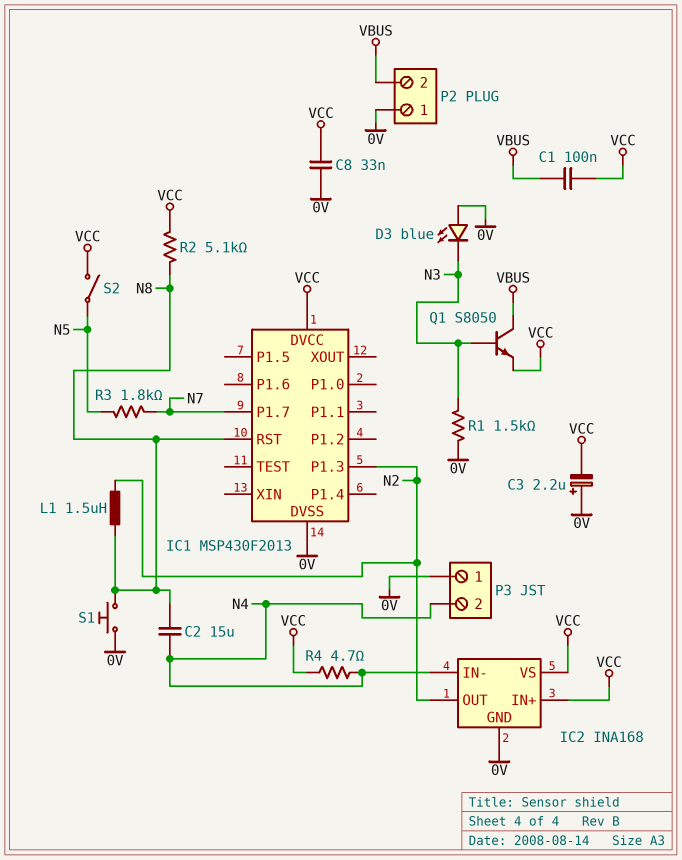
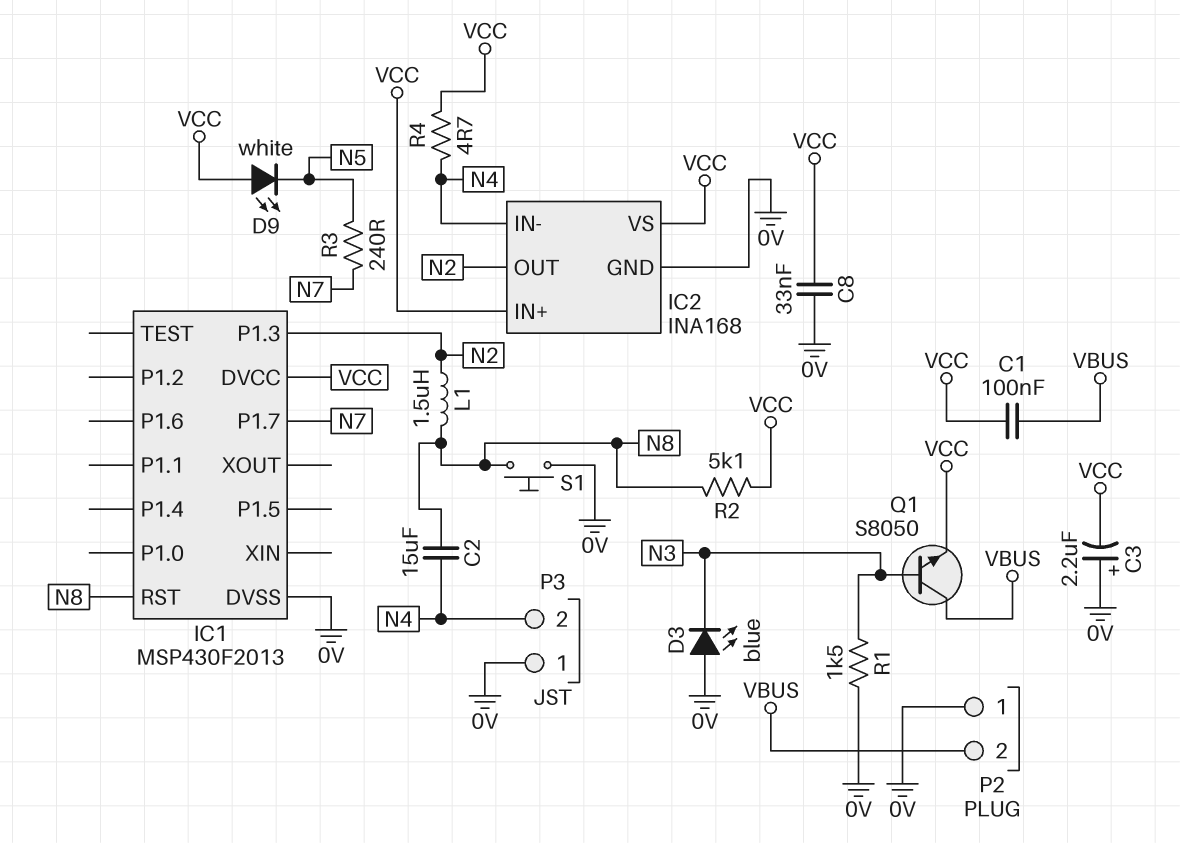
D9: none -> LED white (A VCC, K N5)
R3: 1.8k (N5, N7) -> 240 (N5, N7)
S2: switch (N5, VCC) -> none

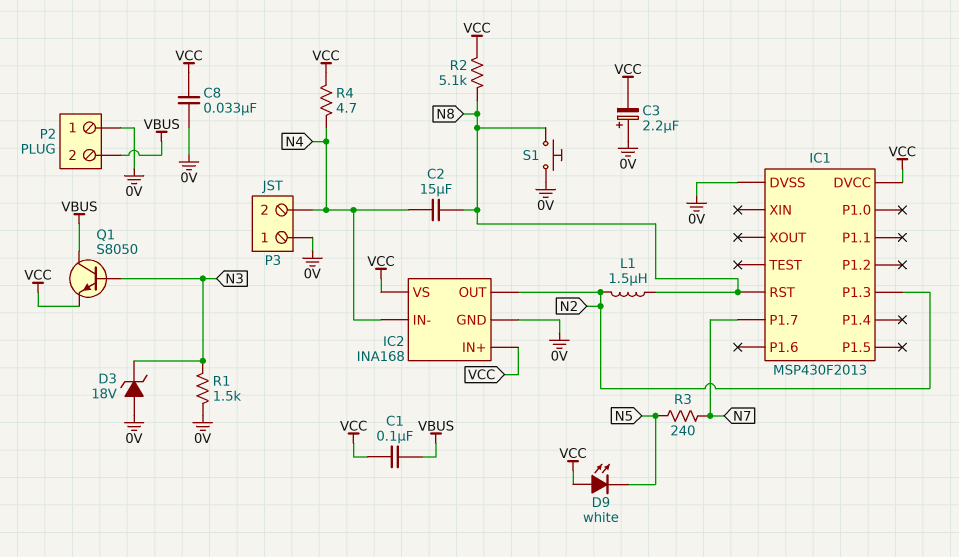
D3: LED blue (A 0V, K N3) -> zener 18V (A 0V, K N3)

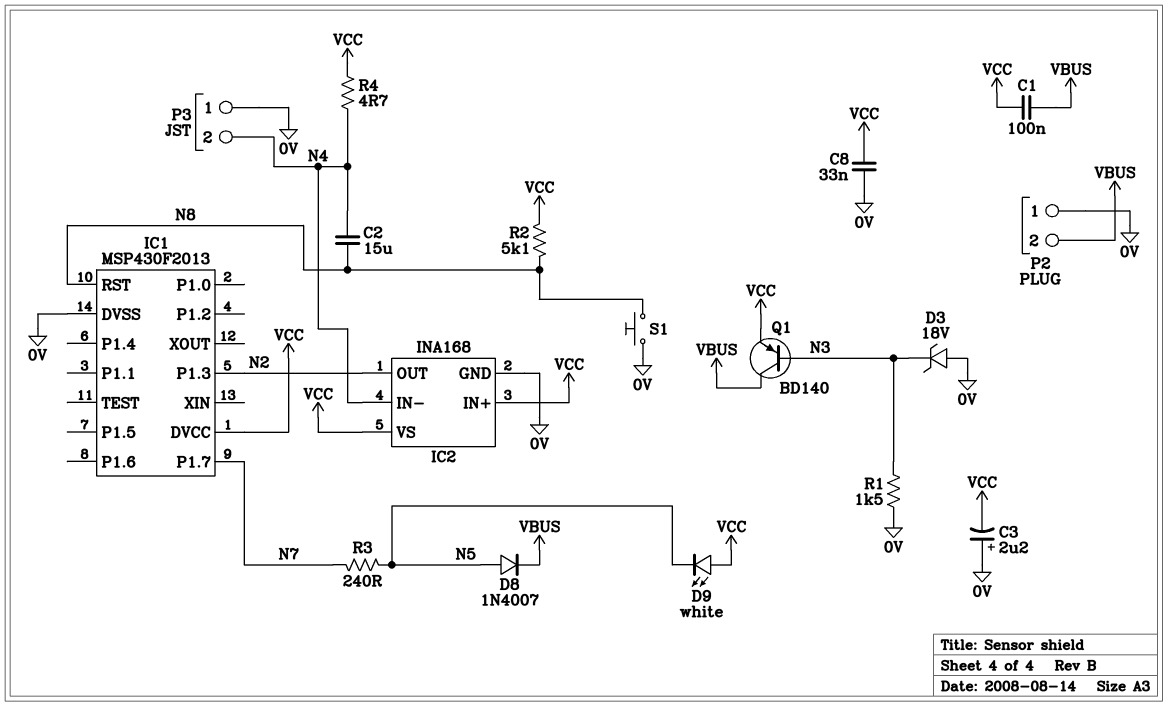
D8: none -> diode 1N4007 (A N5, K VBUS)
L1: 1.5uH (N2, N8) -> none
Q1: NPN S8050 (B N3, C VBUS, E VCC) -> PNP BD140 (B N3, C VBUS, E VCC)

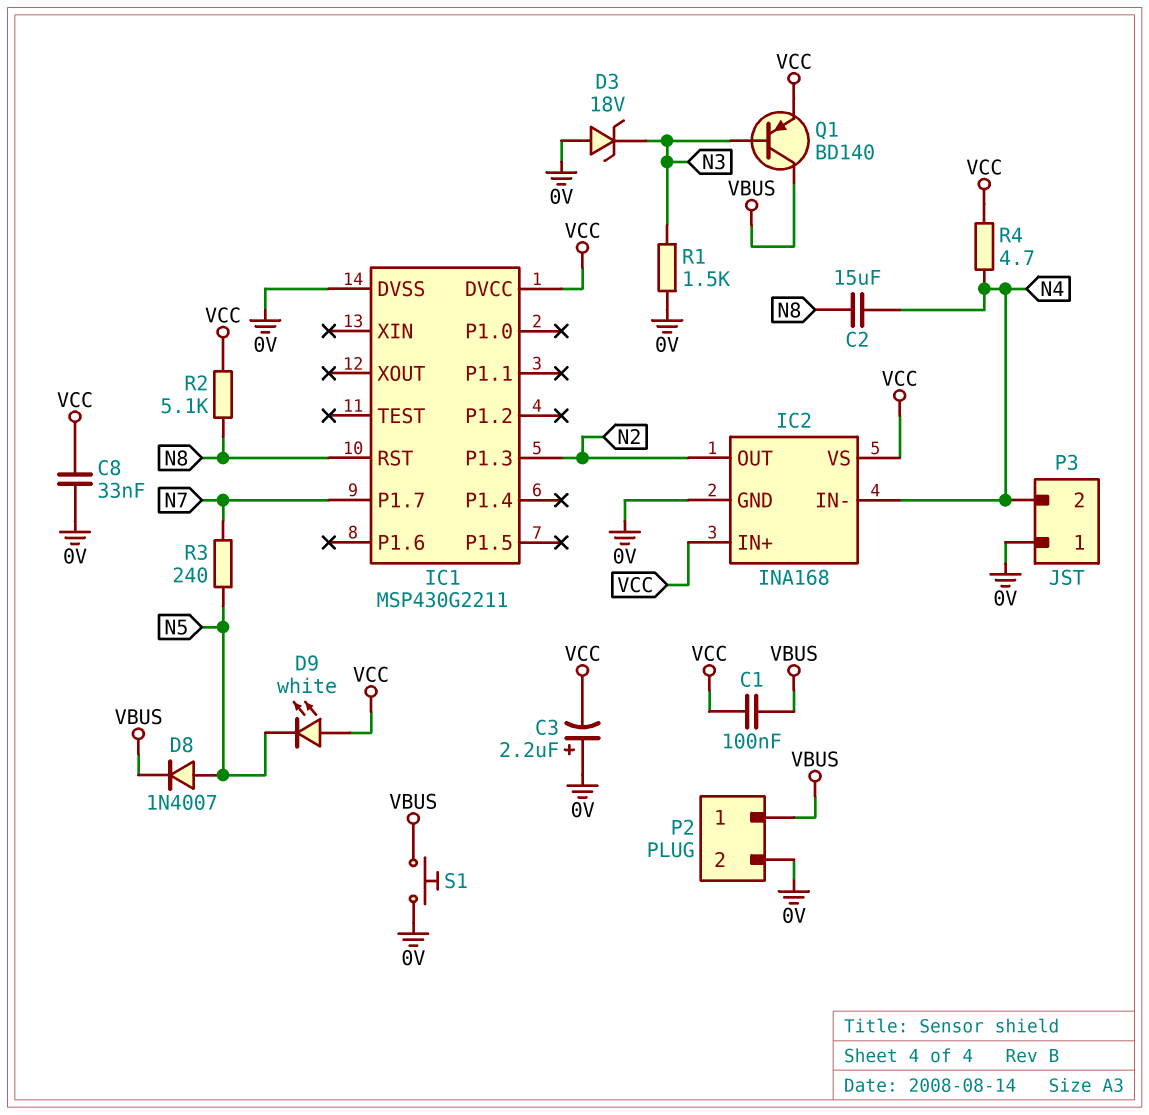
IC1: MSP430F2013 -> MSP430G2211
P2 pin 1: 0V -> VBUS
P2 pin 2: VBUS -> 0V
S1: button (0V, N8) -> button (0V, VBUS)

